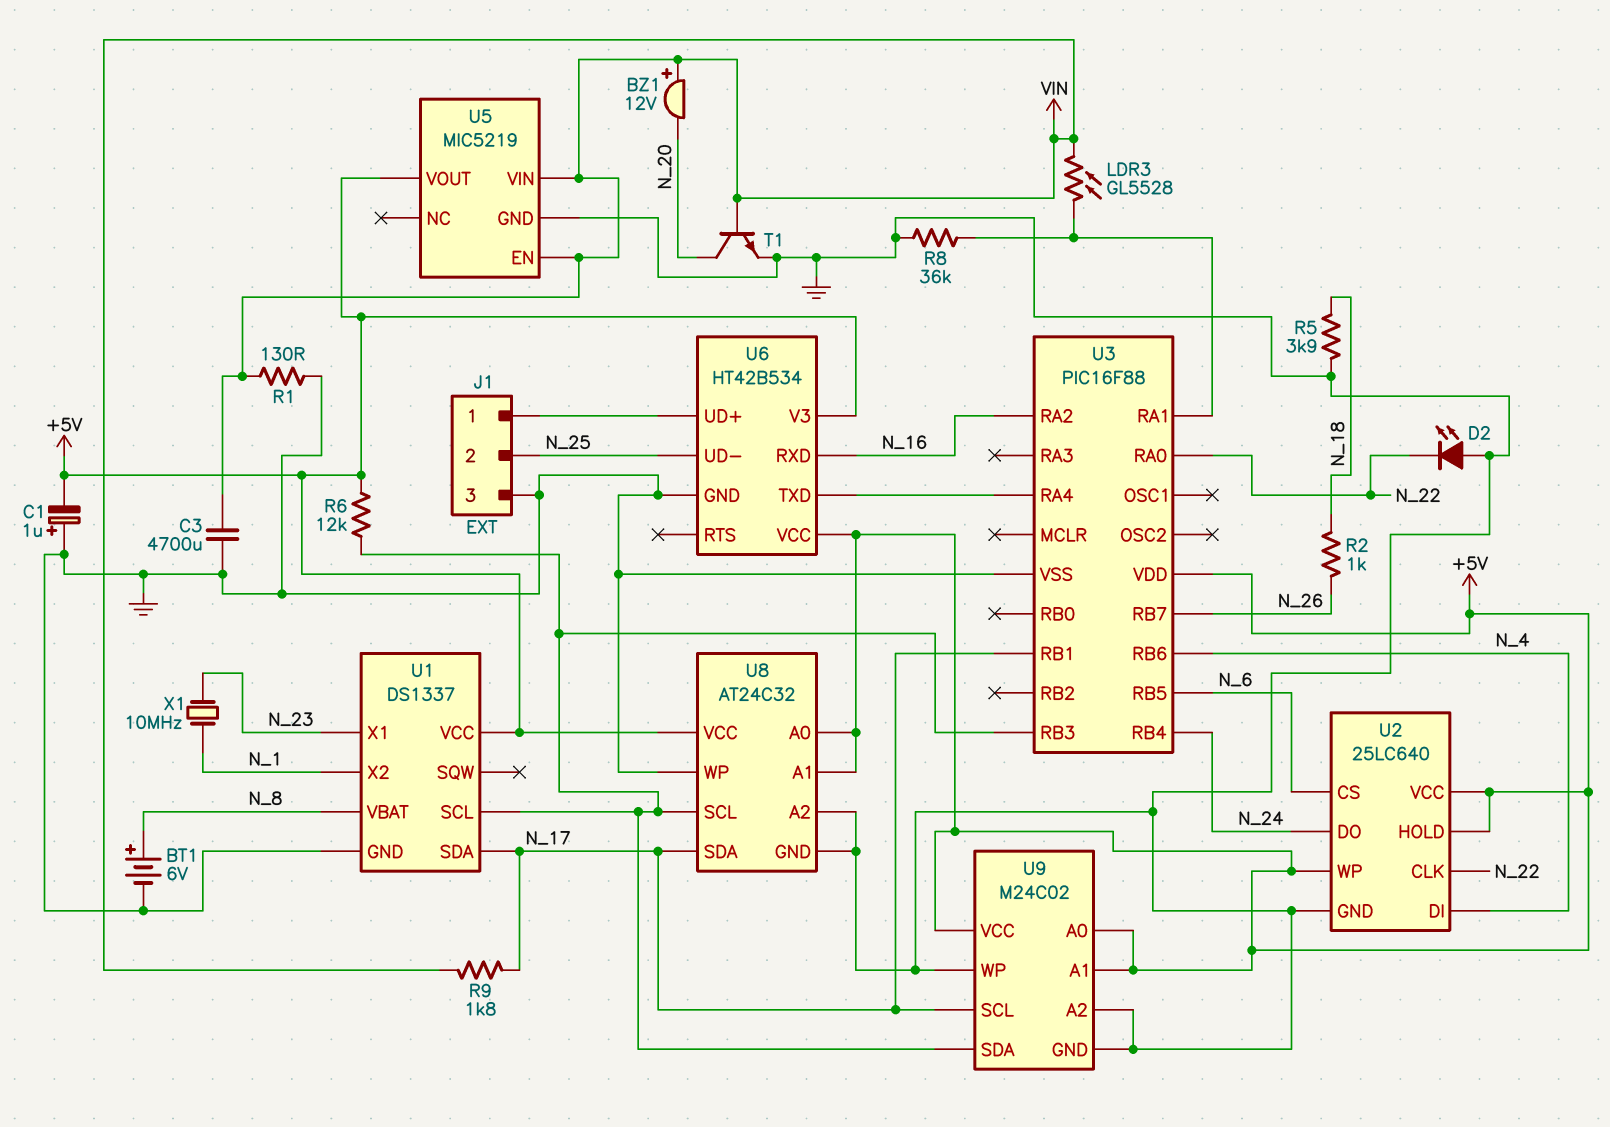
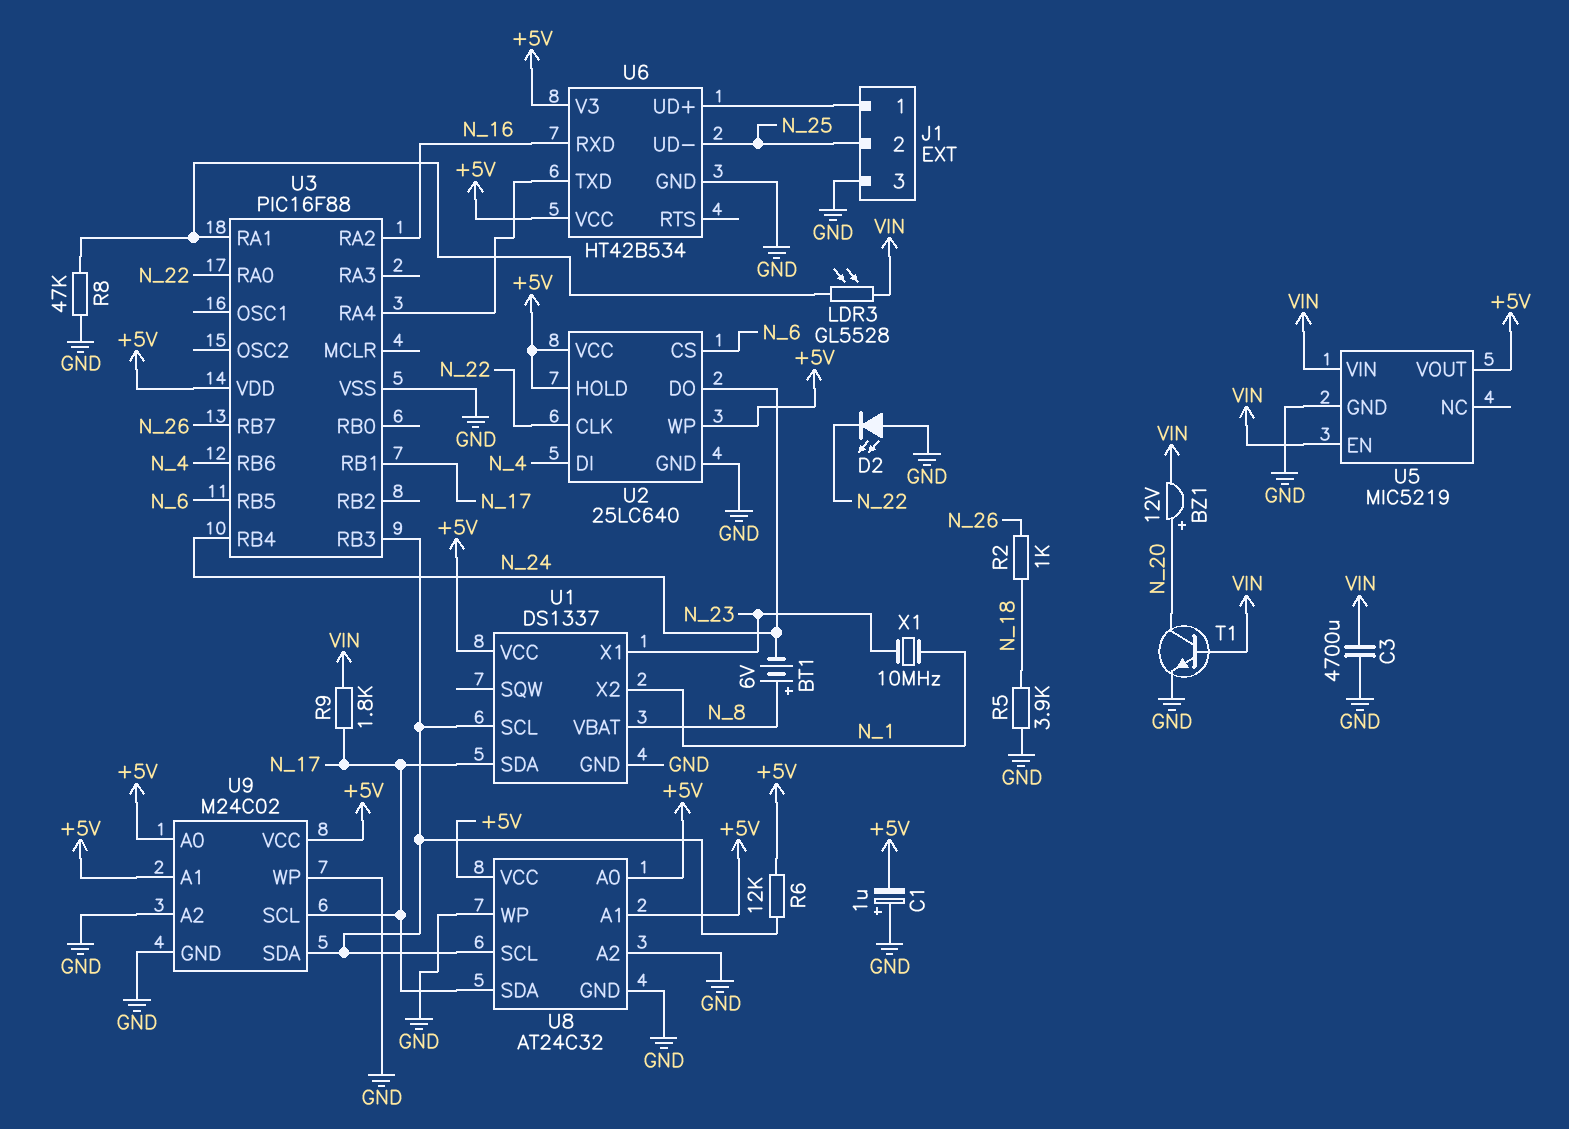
BT1: 6V (plus N_8, minus GND) -> 6V (plus N_8, minus N_24)
BZ1: buzzer 12V (plus VIN, minus N_20) -> buzzer 12V (plus N_20, minus VIN)
R1: 130 (GND, VIN) -> none
R8: 36k (GND, U3/RA1) -> 47k (GND, U3/RA1)

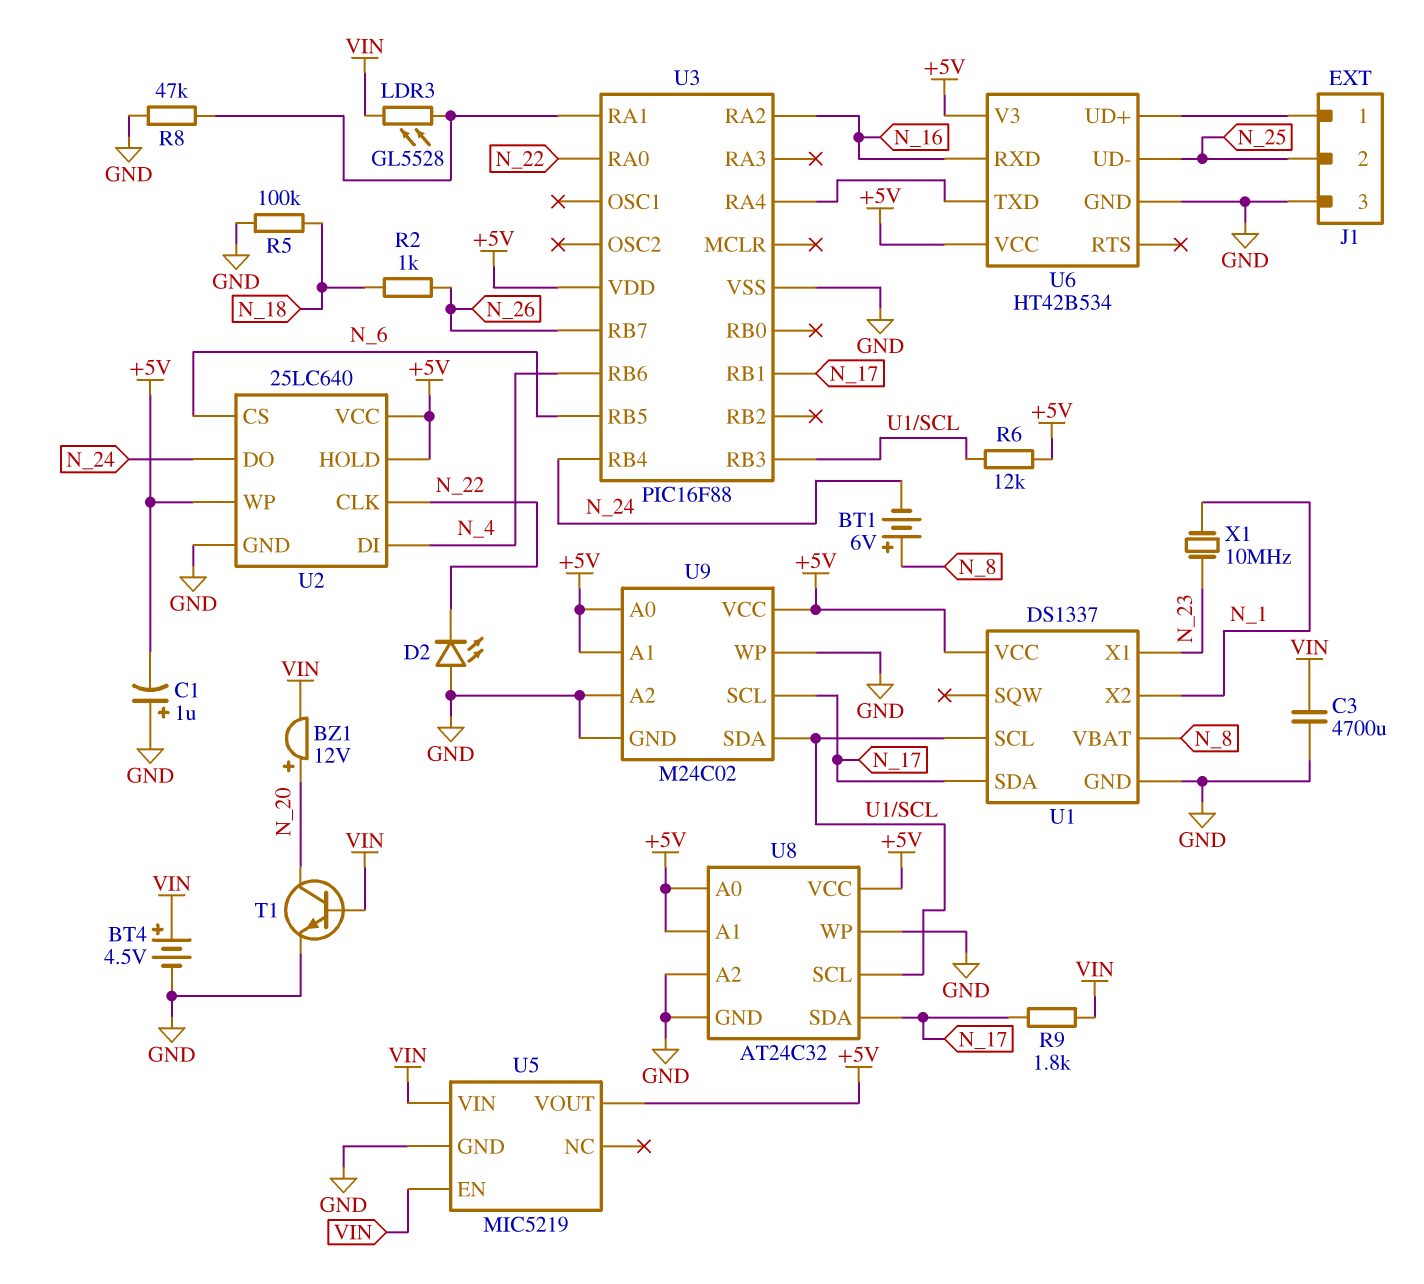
BT4: none -> 4.5V (plus VIN, minus GND)
R5: 3.9k (GND, N_18) -> 100k (GND, N_18)

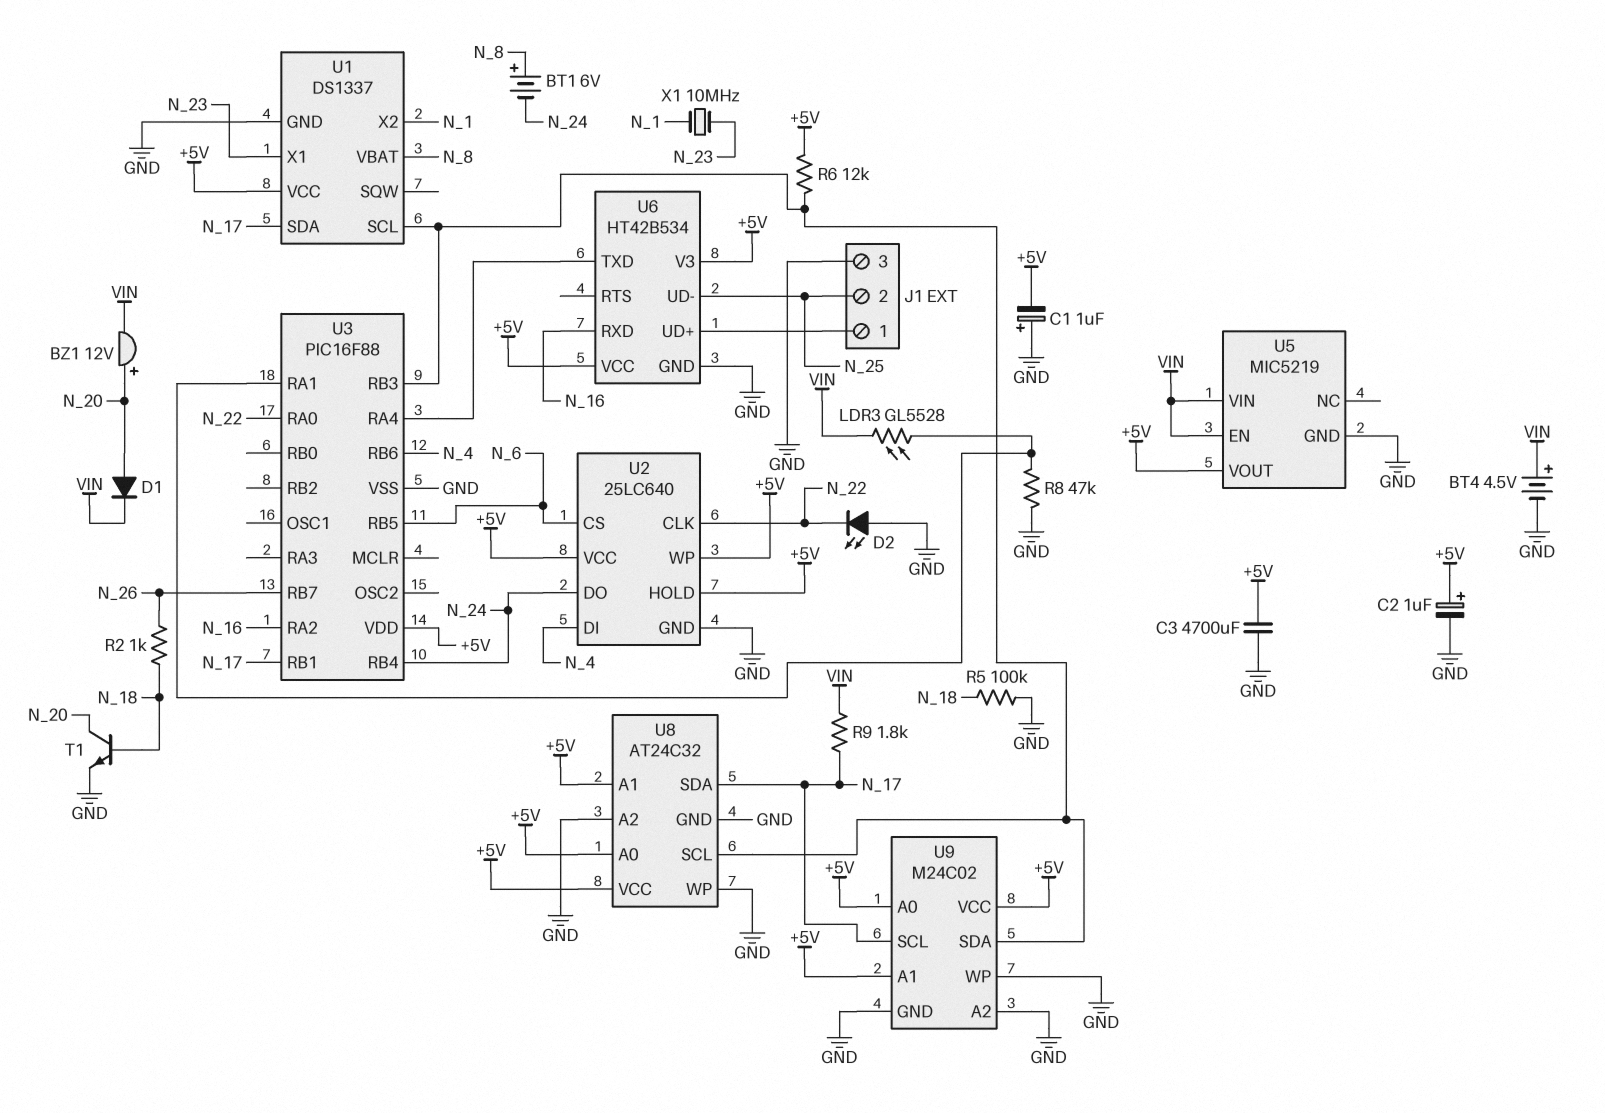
C2: none -> 1uF (plus +5V, minus GND)
C3: 4700uF (GND, VIN) -> 4700uF (+5V, GND)
D1: none -> diode (A N_20, K VIN)
T1: NPN (B VIN, C N_20, E GND) -> NPN (B N_18, C N_20, E GND)

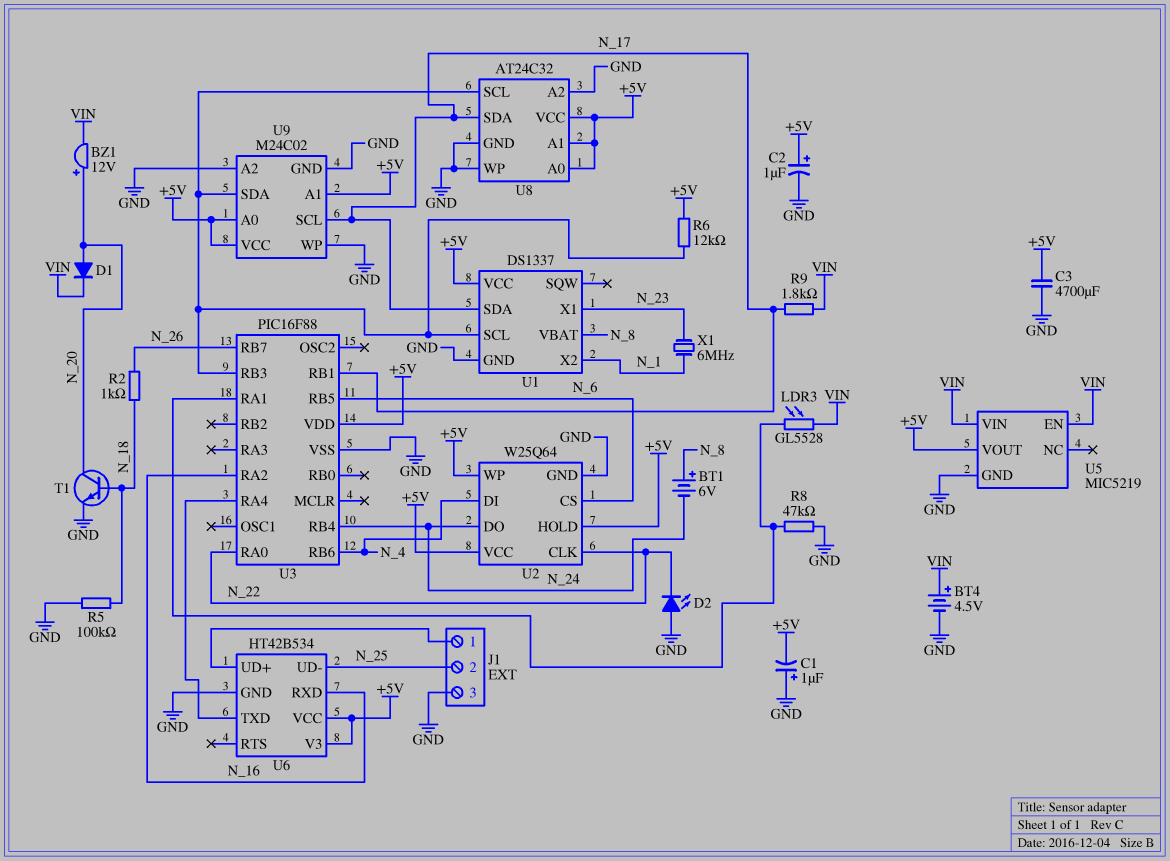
U2: 25LC640 -> W25Q64
X1: 10MHz (N_1, N_23) -> 6MHz (N_1, N_23)

